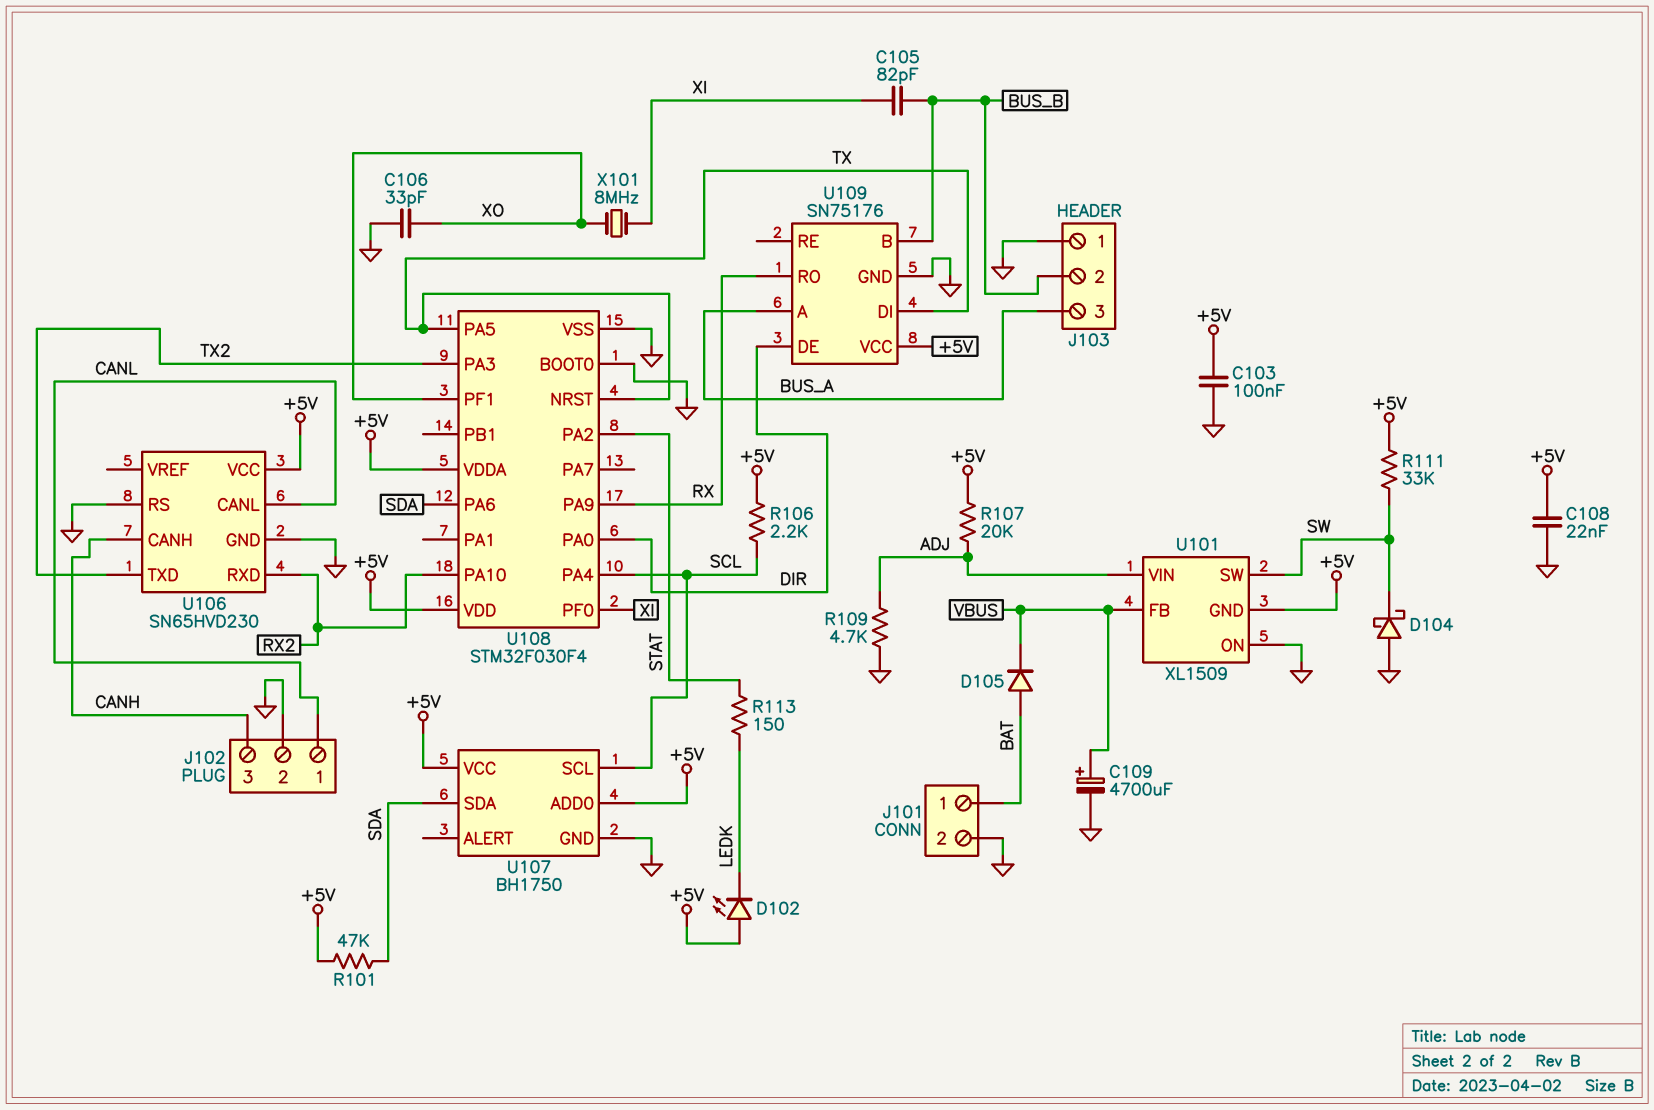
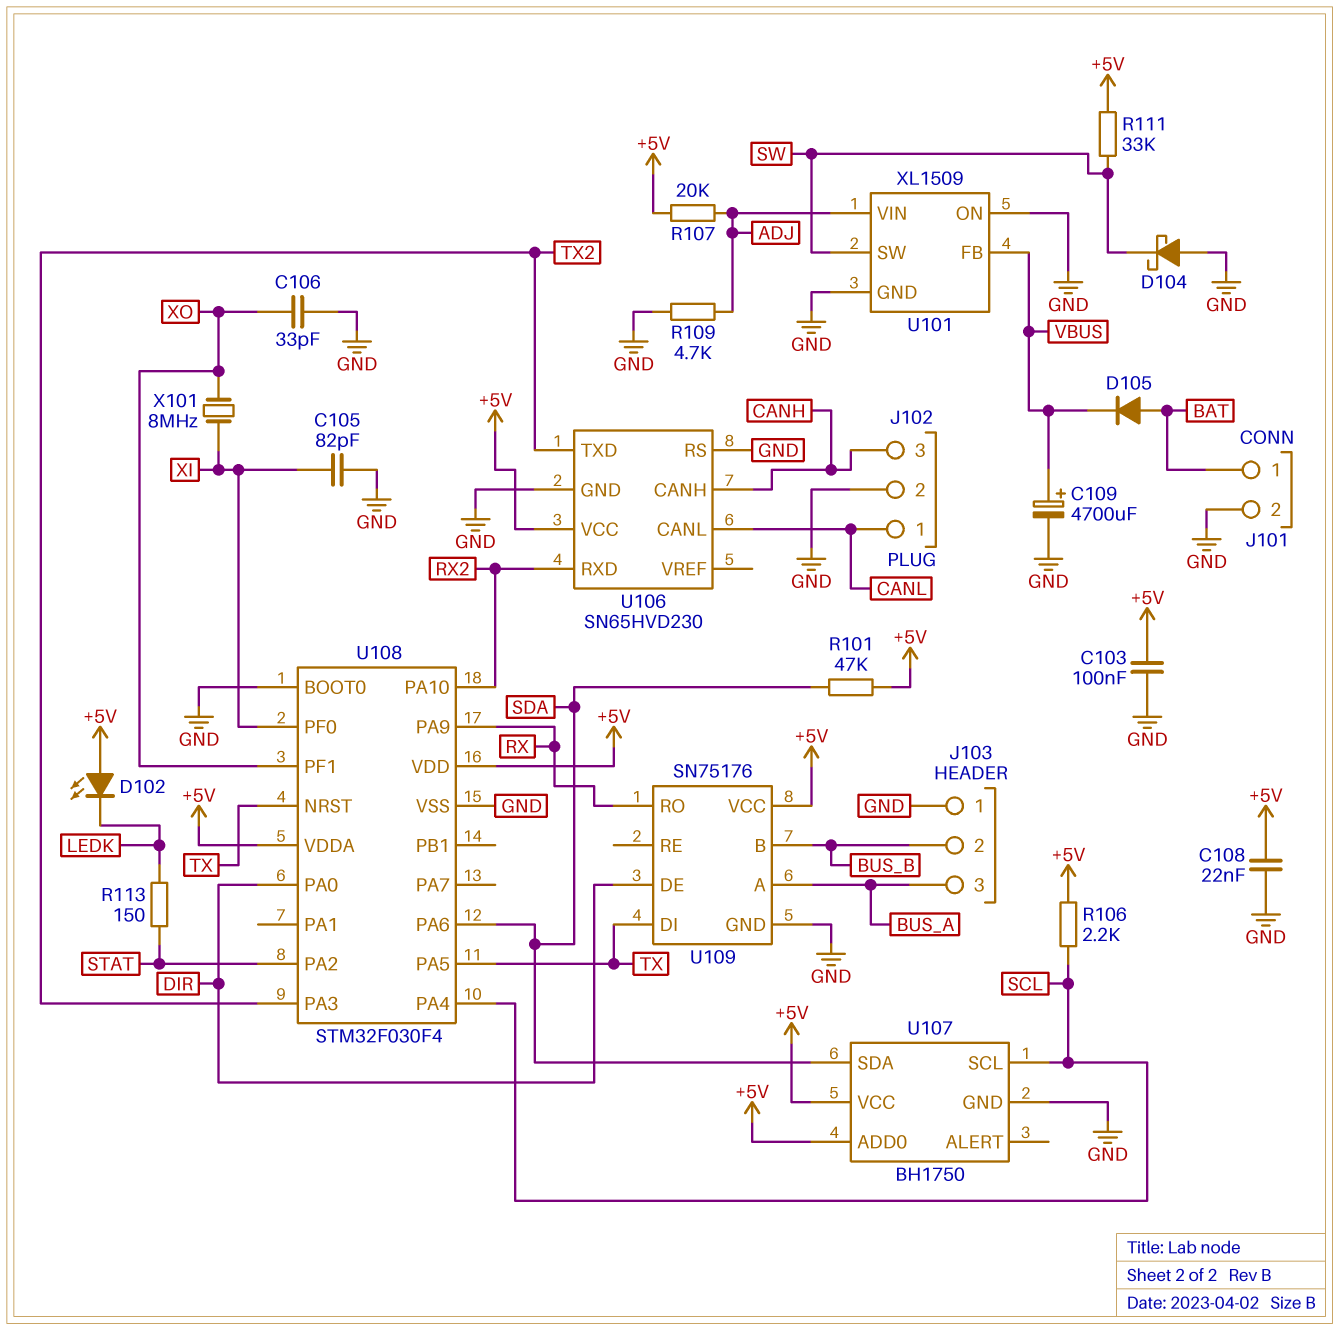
C105: 82pF (BUS_B, XI) -> 82pF (GND, XI)
U101 pin GND: +5V -> GND

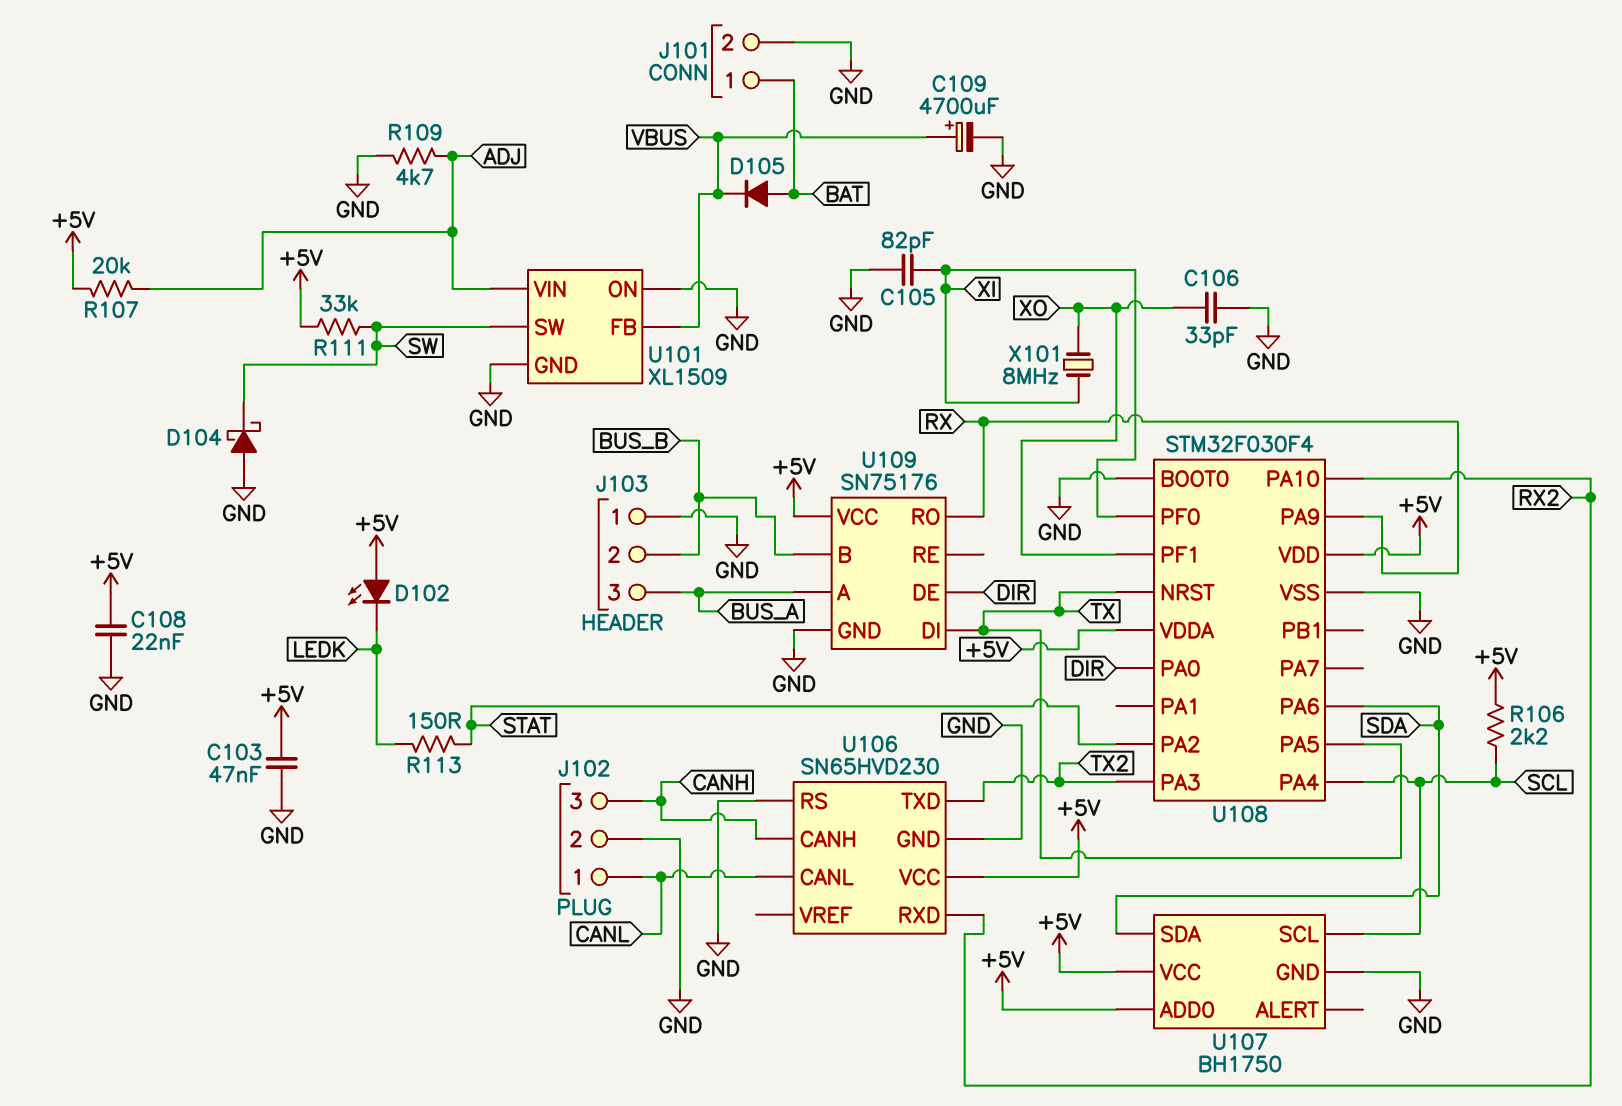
C103: 100nF (+5V, GND) -> 47nF (+5V, GND)
R101: 47k (+5V, SDA) -> none

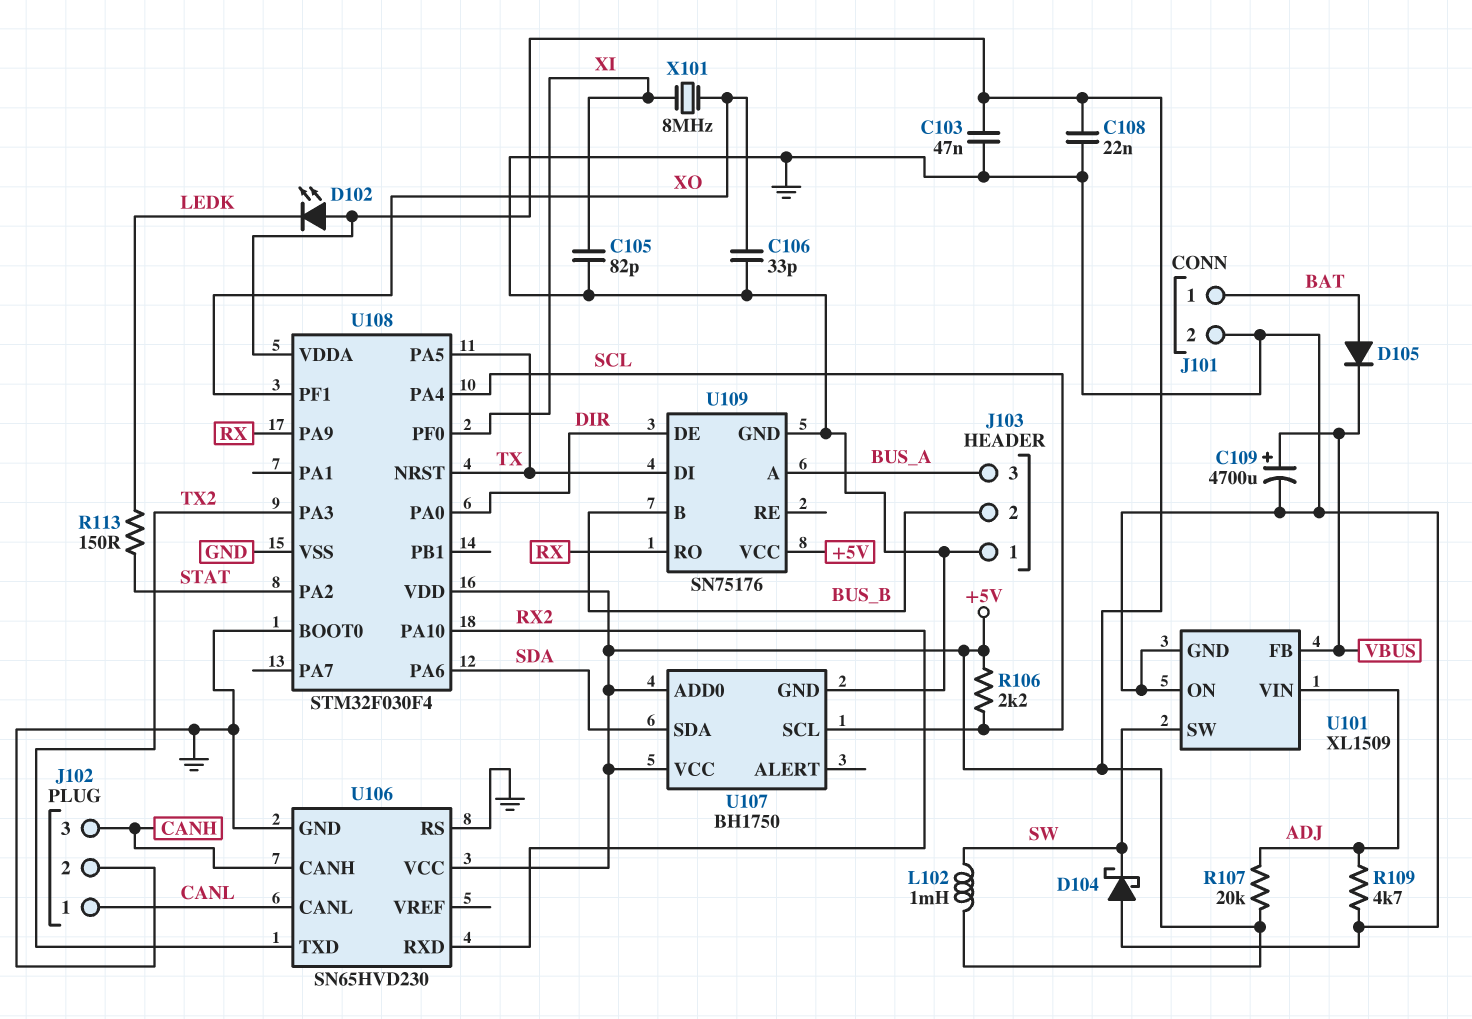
L102: none -> 1mH (+5V, SW)
R111: 33k (+5V, SW) -> none

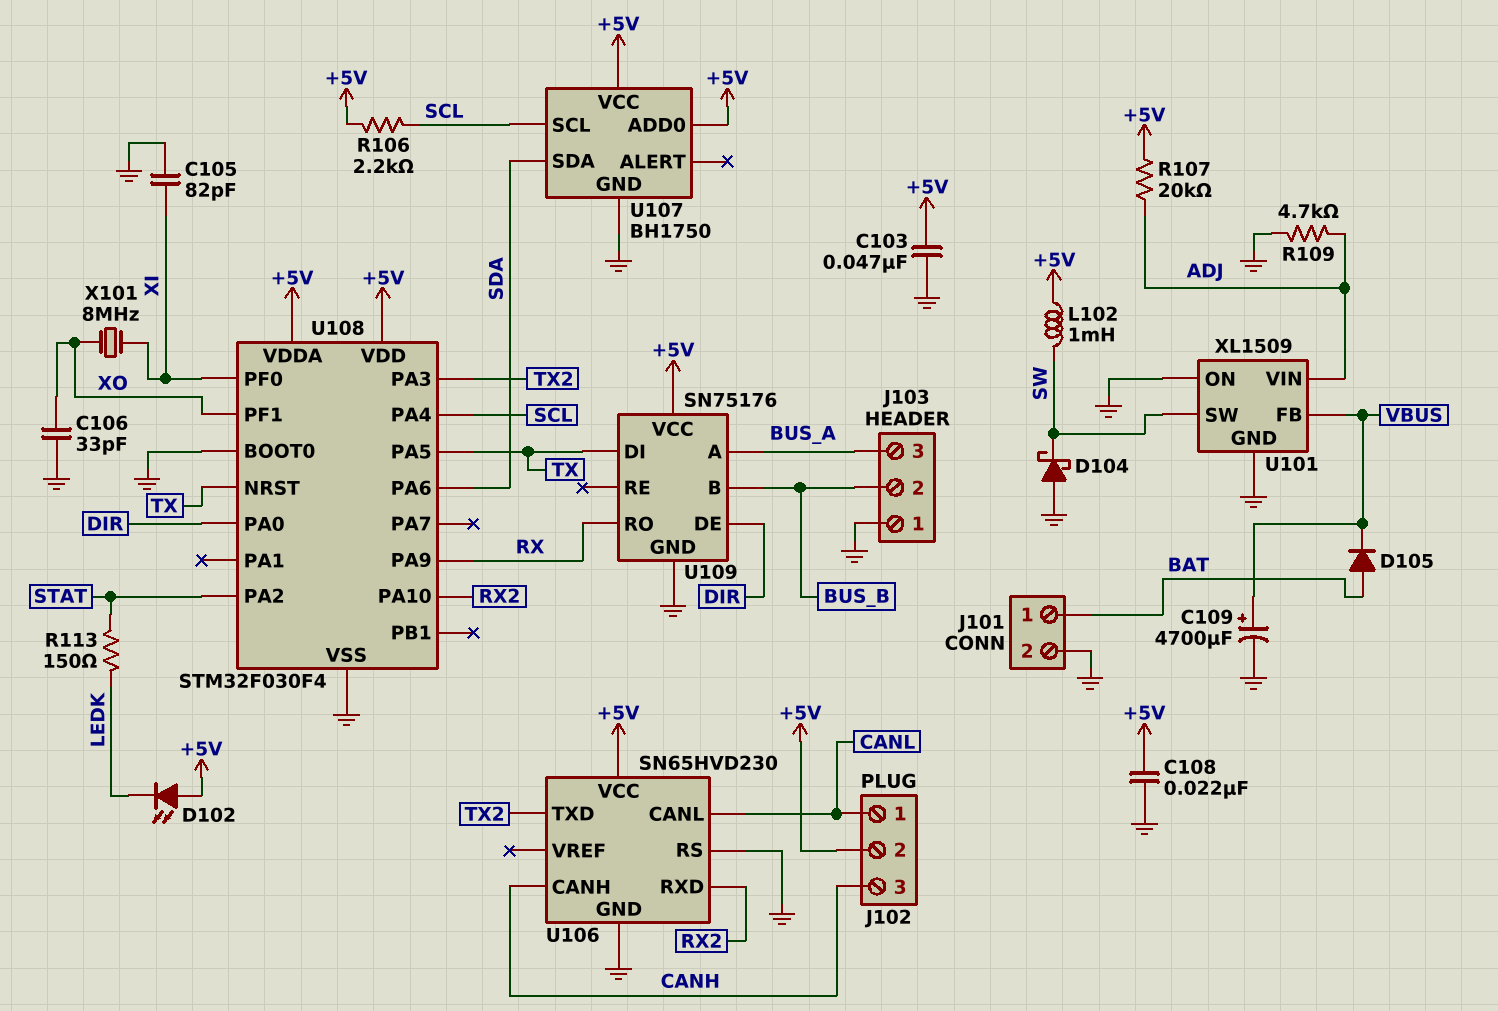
J102 pin 2: GND -> +5V

